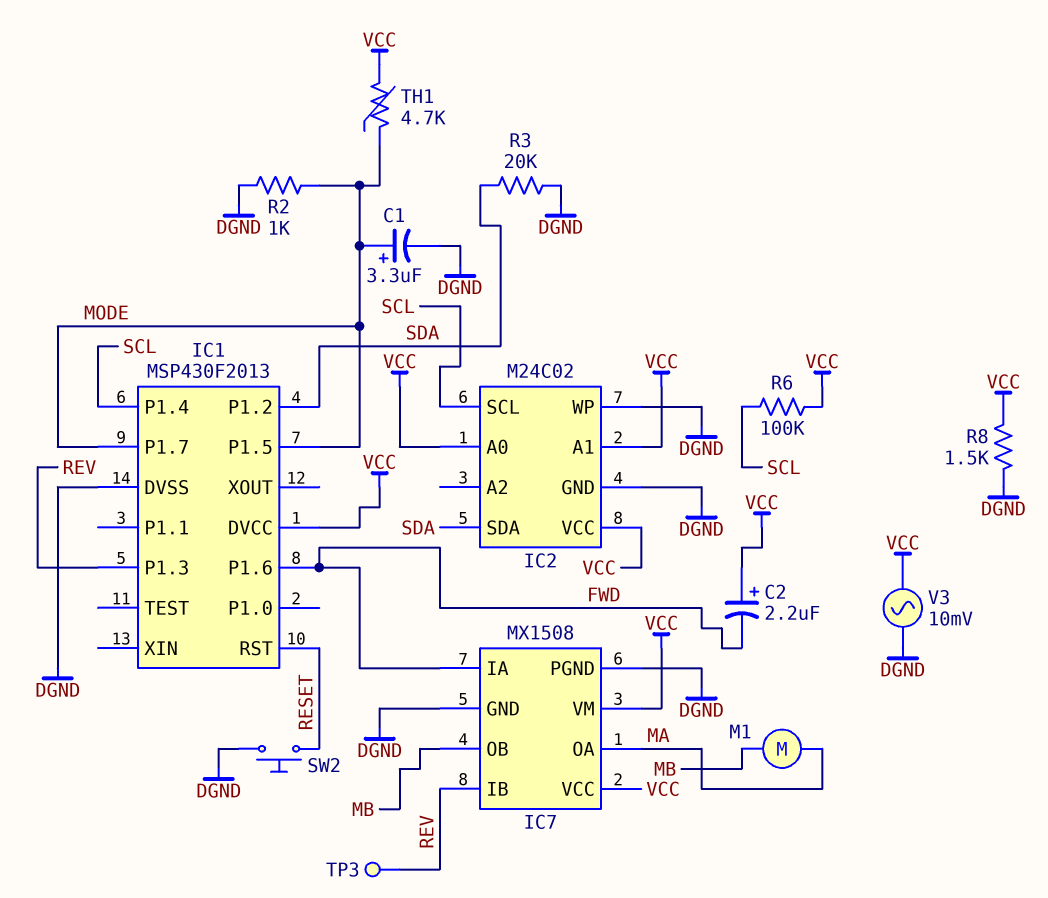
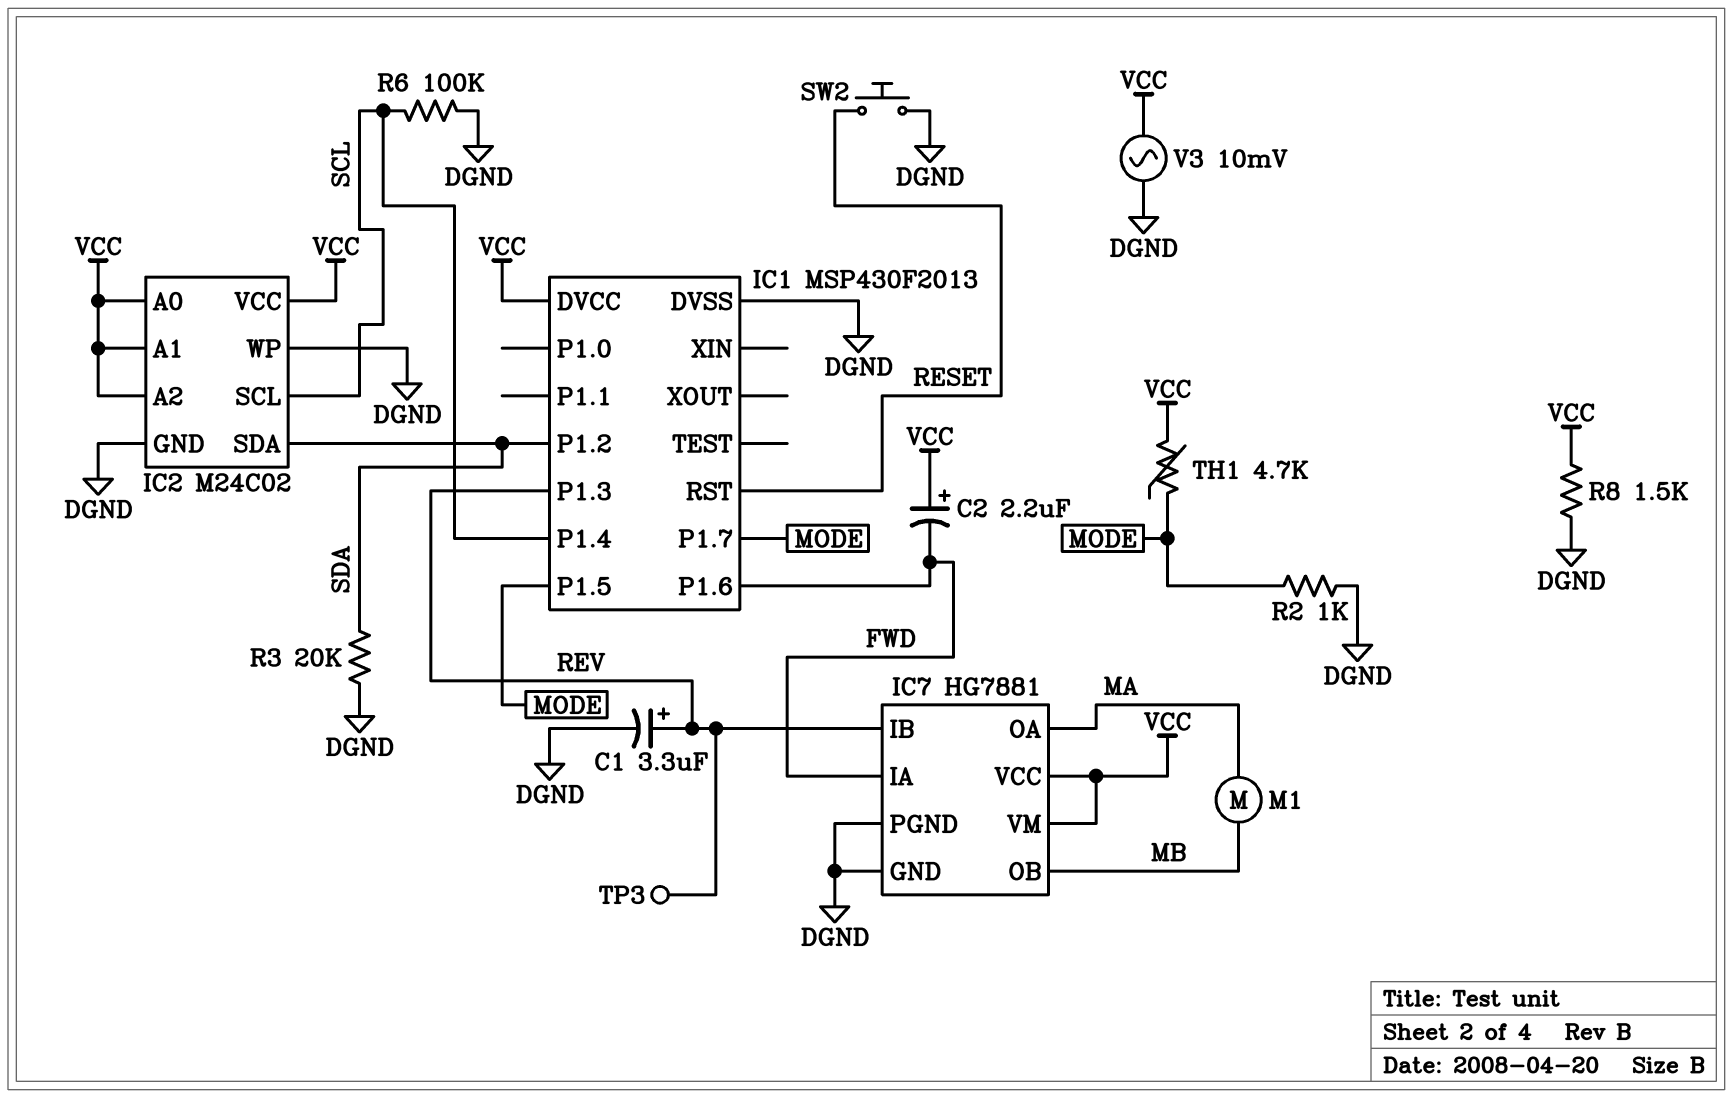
C1: 3.3uF (plus MODE, minus DGND) -> 3.3uF (plus REV, minus DGND)
IC2 pin A2: none -> VCC
IC7: MX1508 -> HG7881
R6: 100k (SCL, VCC) -> 100k (DGND, SCL)

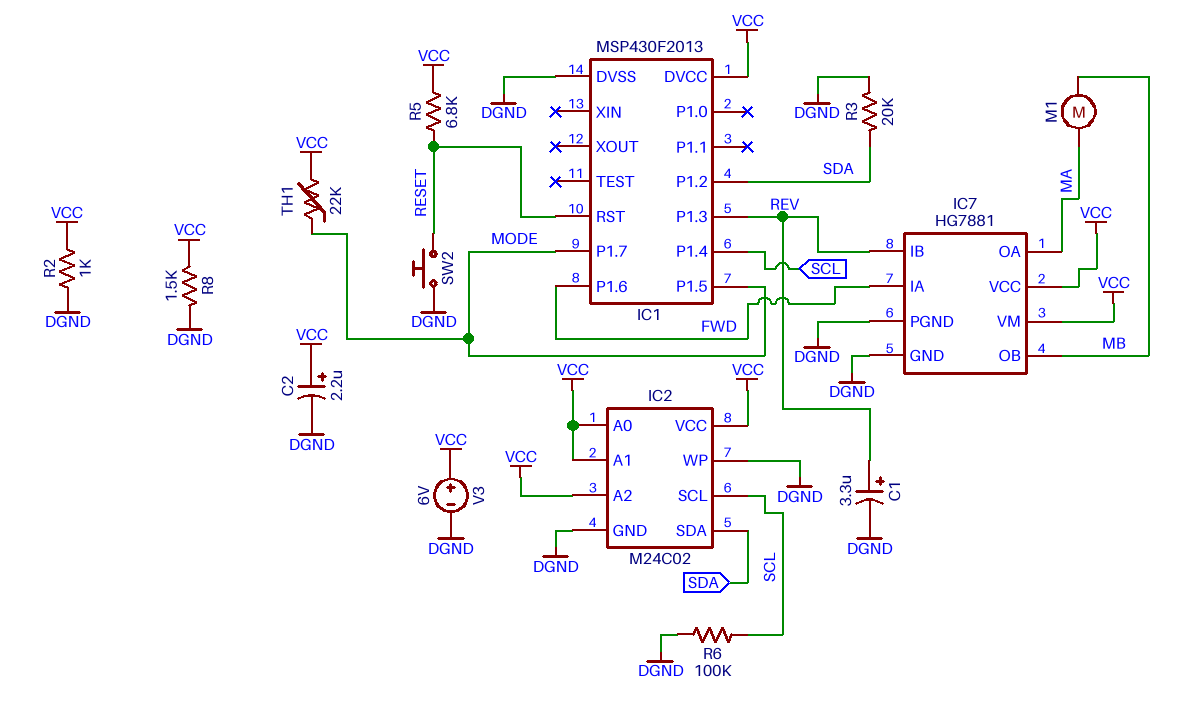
C2: 2.2uF (plus VCC, minus FWD) -> 2.2uF (plus VCC, minus DGND)
R2: 1k (DGND, MODE) -> 1k (DGND, VCC)
R5: none -> 6.8k (RESET, VCC)
TH1: 4.7k (MODE, VCC) -> 22k (MODE, VCC)
TP3: test point (REV) -> none
V3: AC 10mV (DGND, VCC) -> 6V (plus VCC, minus DGND)

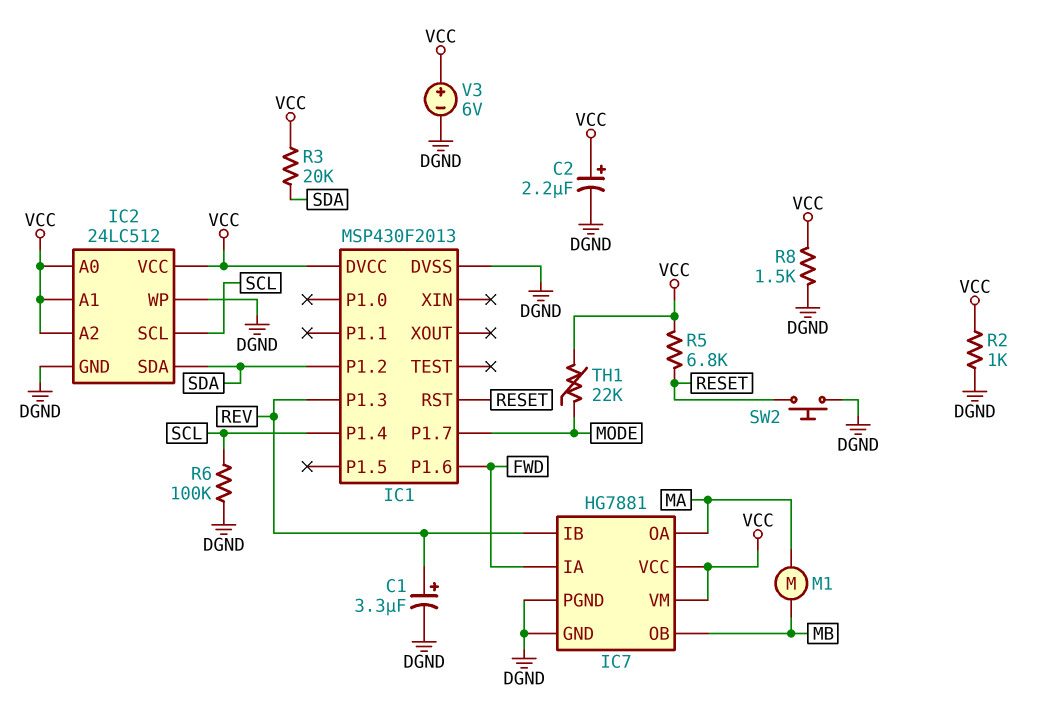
IC1 pin P1.5: MODE -> none
IC2: M24C02 -> 24LC512
R3: 20k (DGND, SDA) -> 20k (SDA, VCC)

